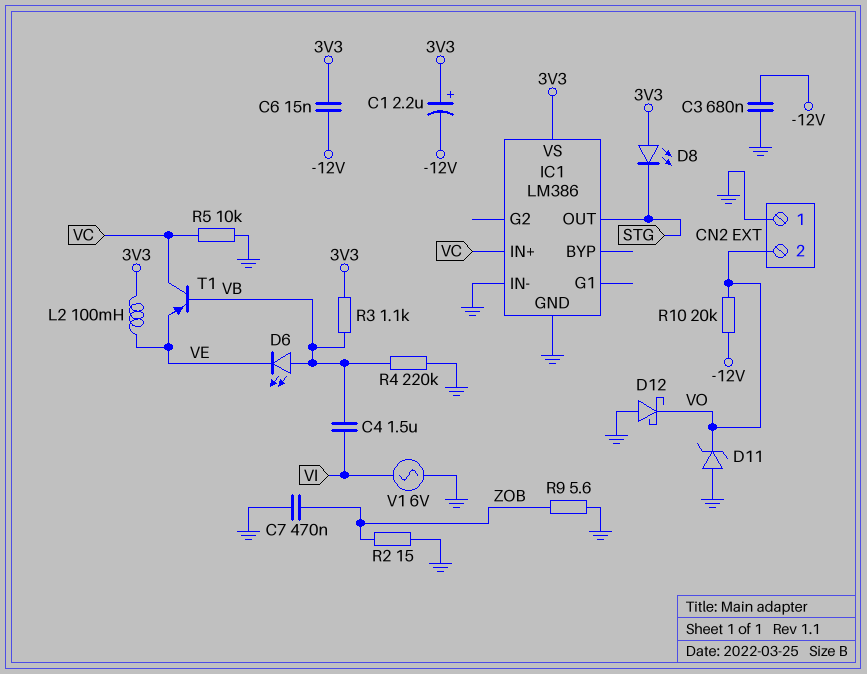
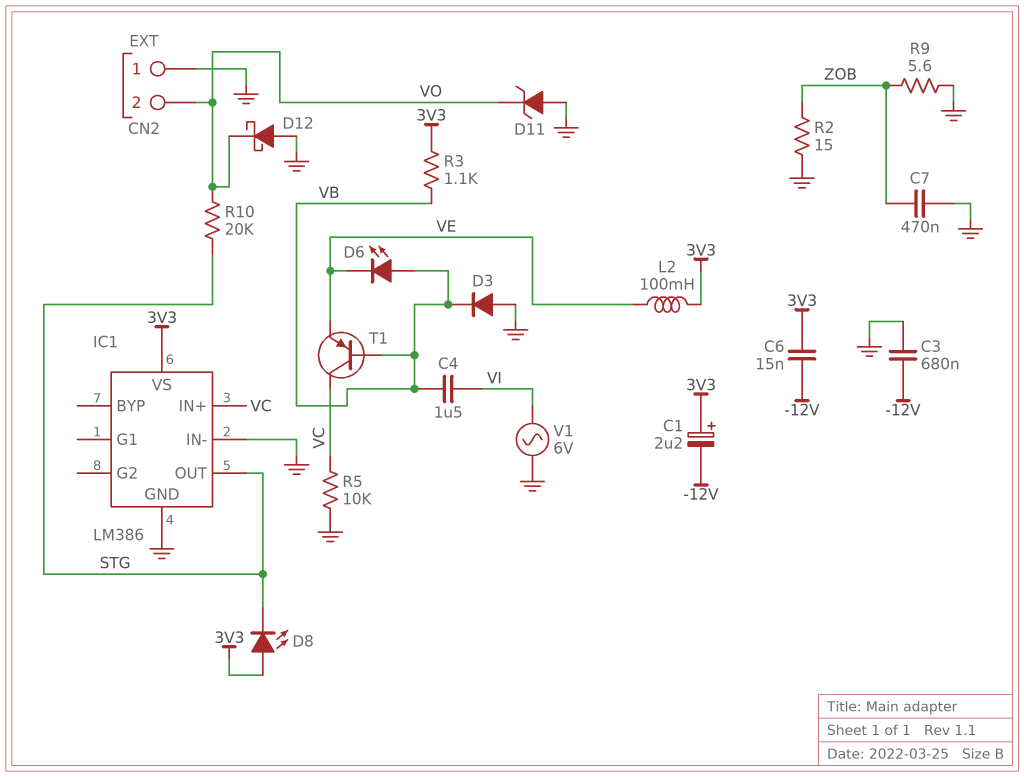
D3: none -> diode (A GND, K VB)
R4: 220k (GND, VB) -> none
R10: 20k (-12V, VO) -> 20k (STG, VO)

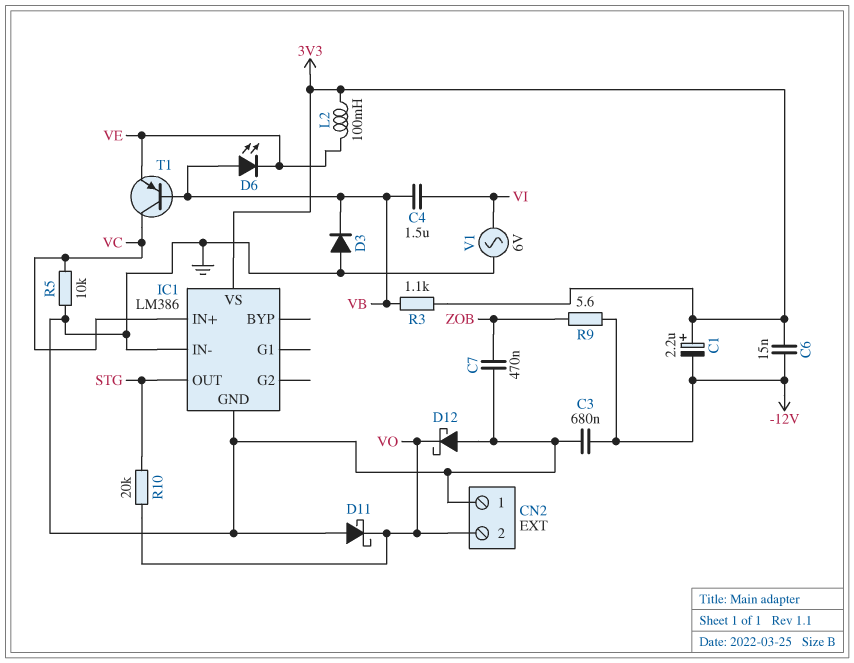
D8: LED (A 3V3, K STG) -> none
D11: zener (A GND, K VO) -> schottky (A GND, K VO)
R2: 15 (GND, ZOB) -> none
R9: 5.6 (GND, ZOB) -> 5.6 (-12V, ZOB)

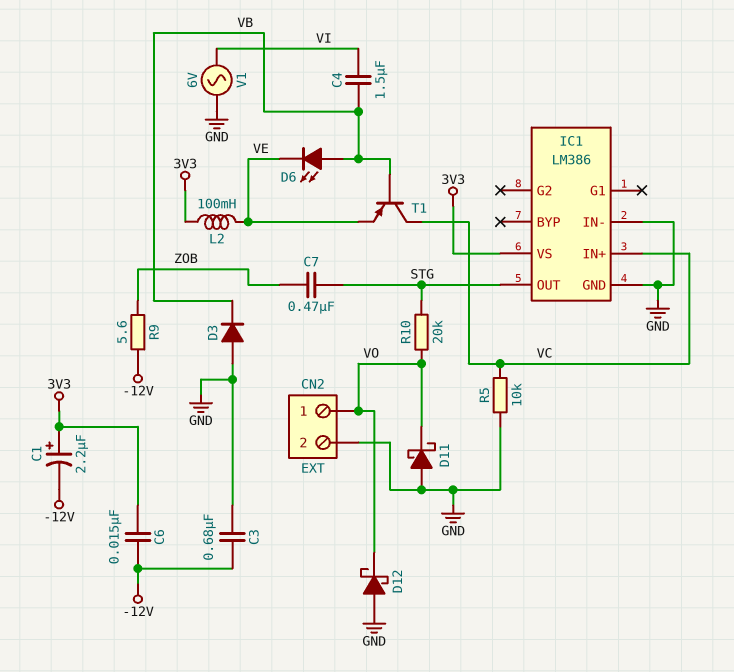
C7: 470nF (GND, ZOB) -> 470nF (STG, ZOB)
CN2 pin 1: GND -> VO
CN2 pin 2: VO -> GND
R3: 1.1k (3V3, VB) -> none

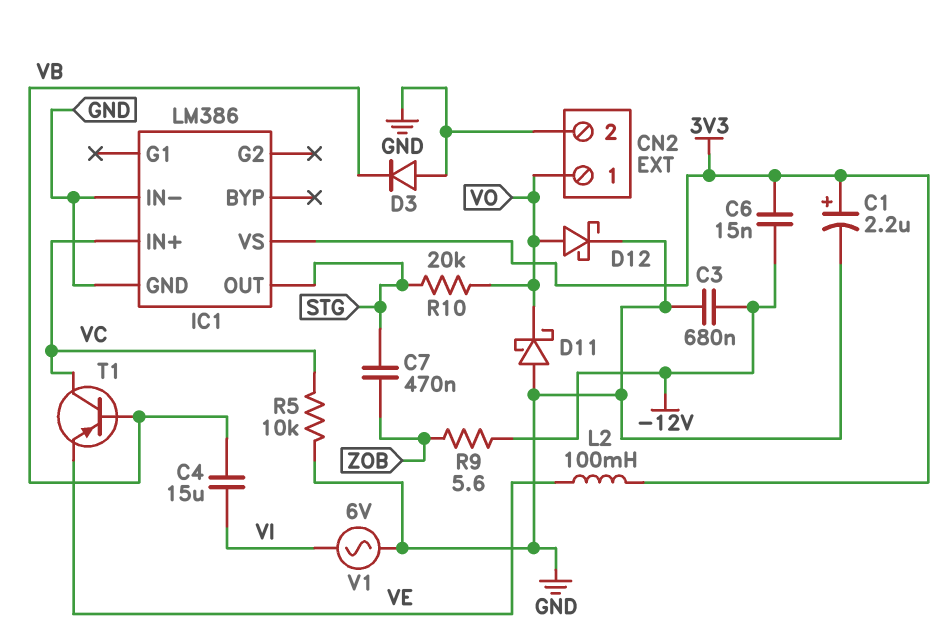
C1: 2.2uF (plus 3V3, minus -12V) -> 2.2uF (plus 3V3, minus GND)
C4: 1.5uF (VB, VI) -> 15uF (VB, VI)
D6: LED (A VB, K VE) -> none
D12: schottky (A GND, K VO) -> schottky (A VO, K GND)

